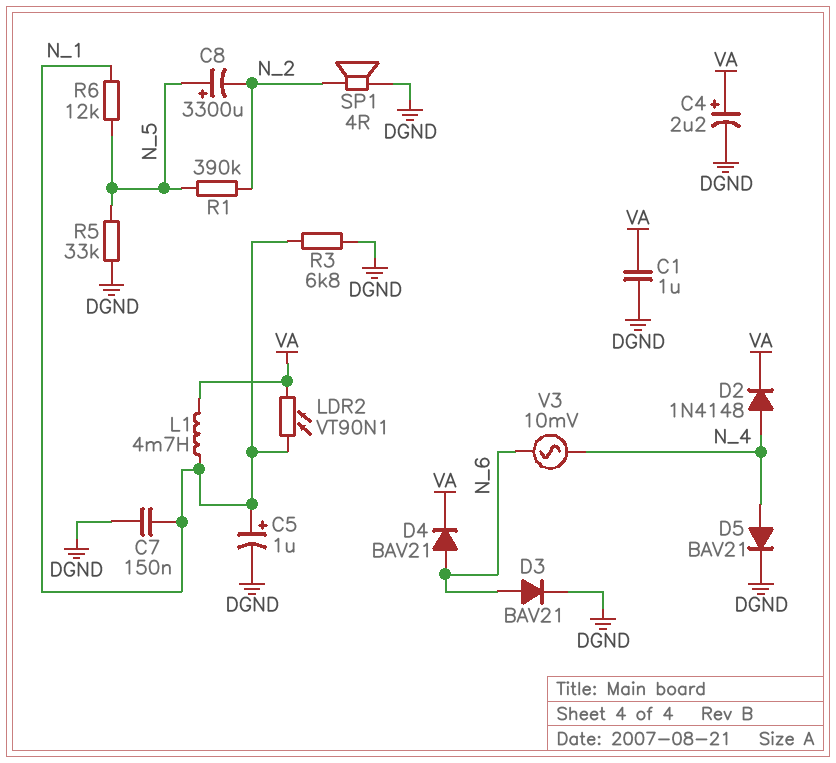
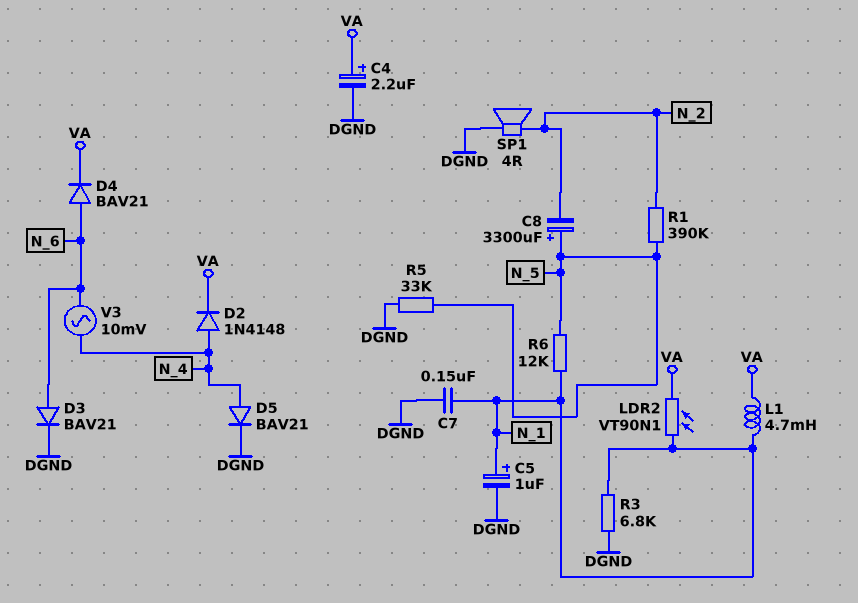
C1: 1uF (DGND, VA) -> none

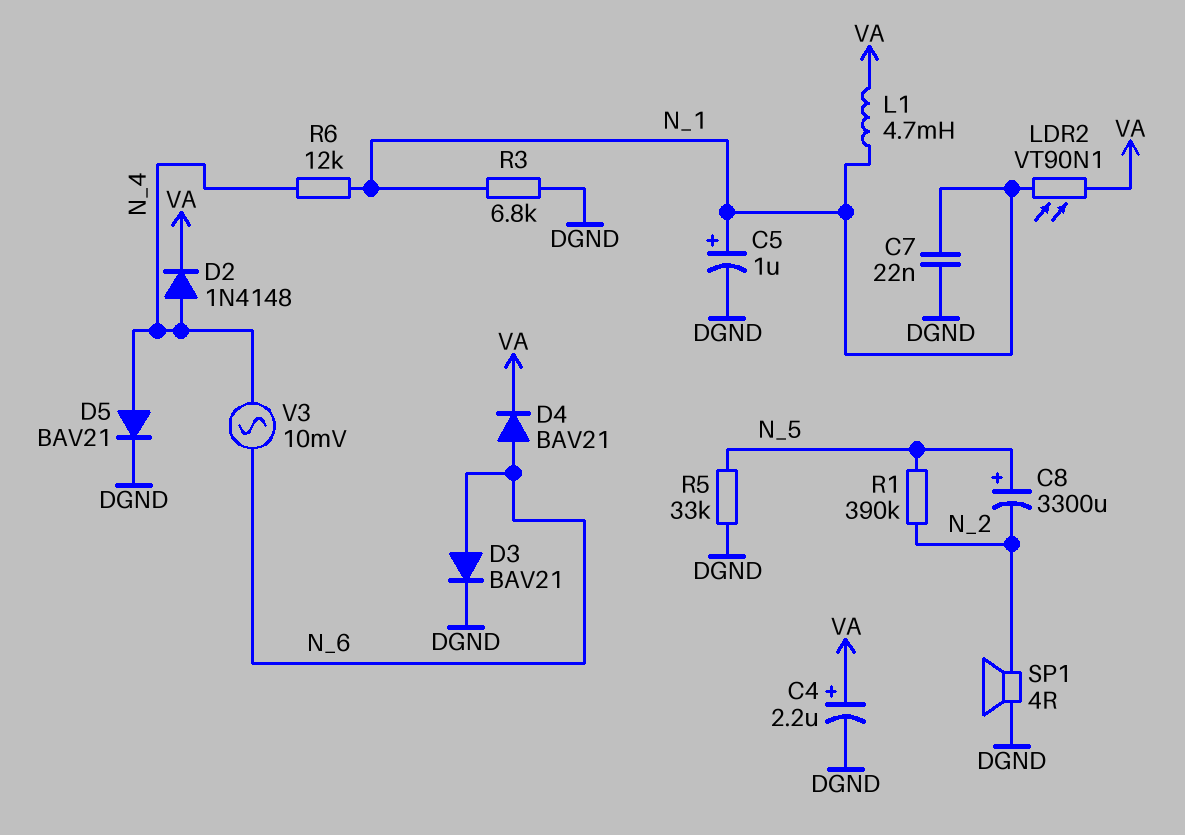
C7: 150nF (DGND, N_1) -> 22nF (DGND, N_1)
R6: 12k (N_1, N_5) -> 12k (N_1, N_4)

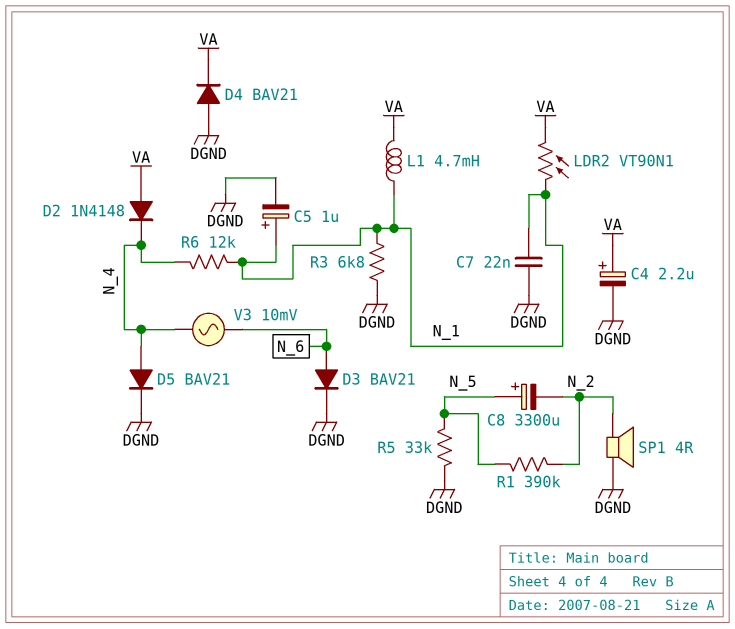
D2: diode 1N4148 (A N_4, K VA) -> diode 1N4148 (A VA, K N_4)
D4: diode BAV21 (A N_6, K VA) -> diode BAV21 (A DGND, K VA)

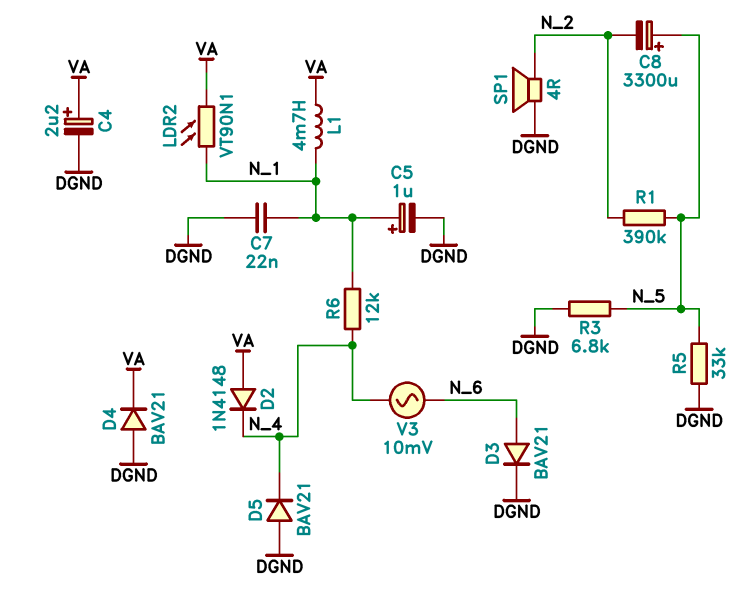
D5: diode BAV21 (A N_4, K DGND) -> diode BAV21 (A DGND, K N_4)
R3: 6.8k (DGND, N_1) -> 6.8k (DGND, N_5)

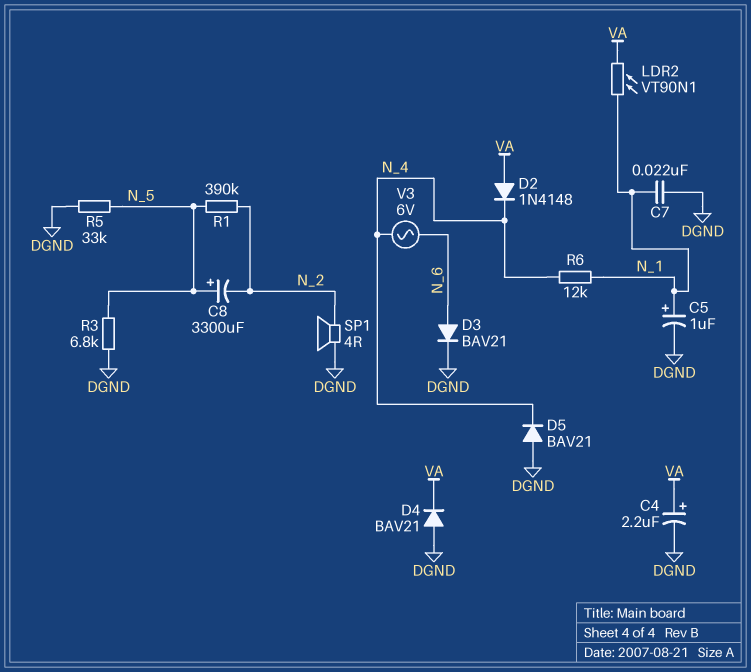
L1: 4.7mH (N_1, VA) -> none
V3: AC 10mV (N_4, N_6) -> AC 6V (N_4, N_6)

